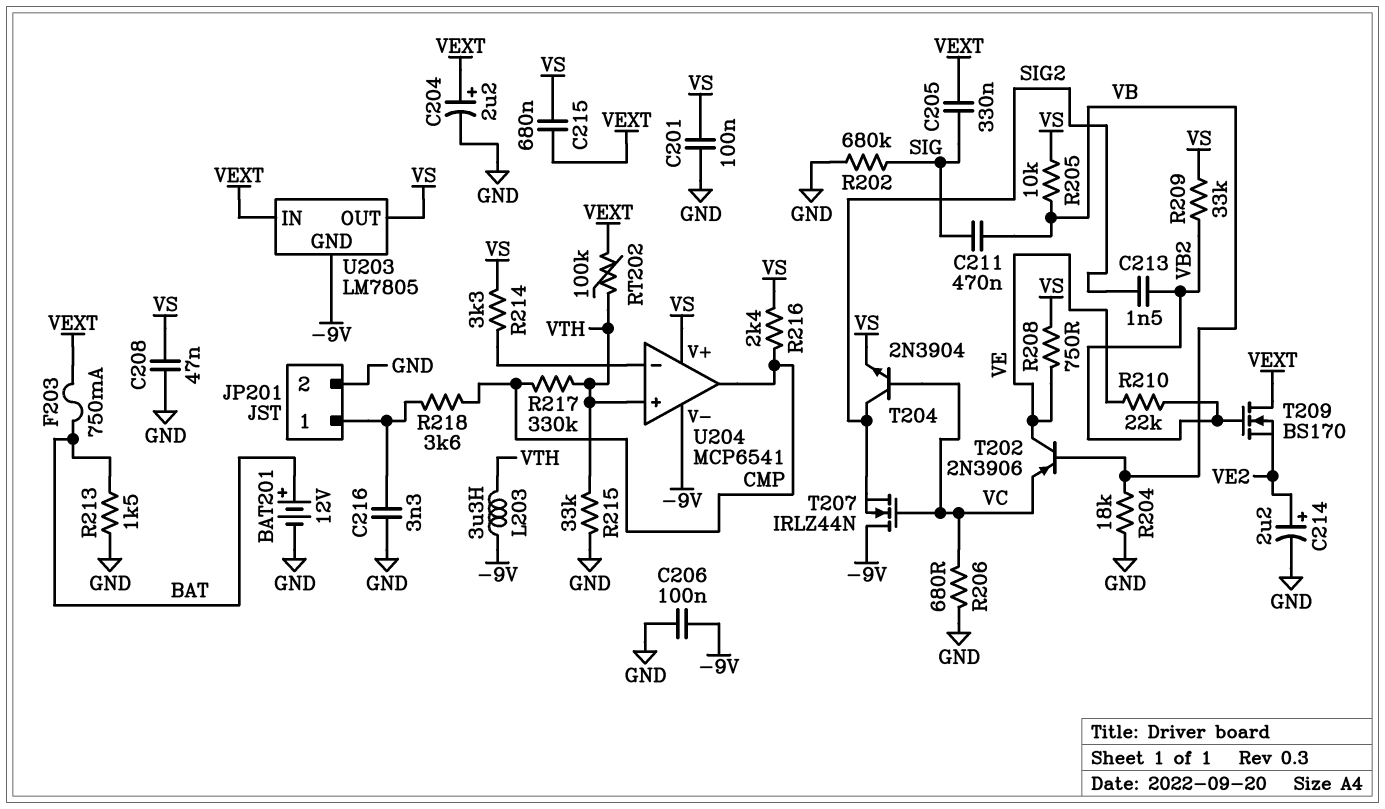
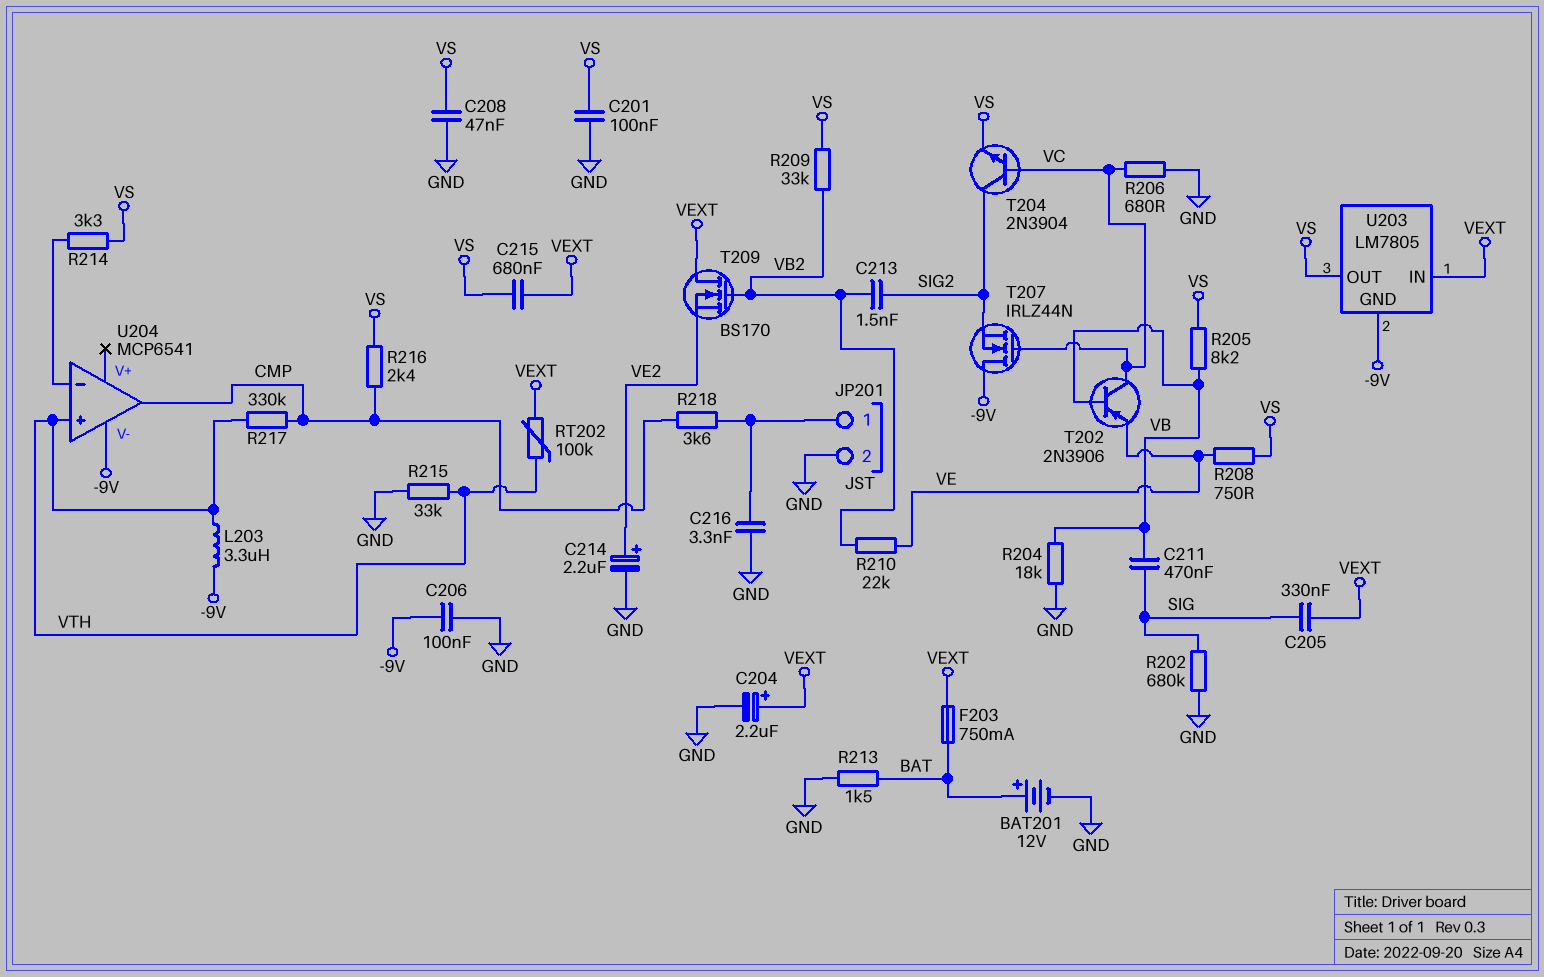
R205: 10k (VB, VS) -> 8.2k (VB, VS)
T202: PNP 2N3906 (B VB, C VE, E VC) -> PNP 2N3906 (B VB, C VC, E VE)
U204 pin V+: VS -> none

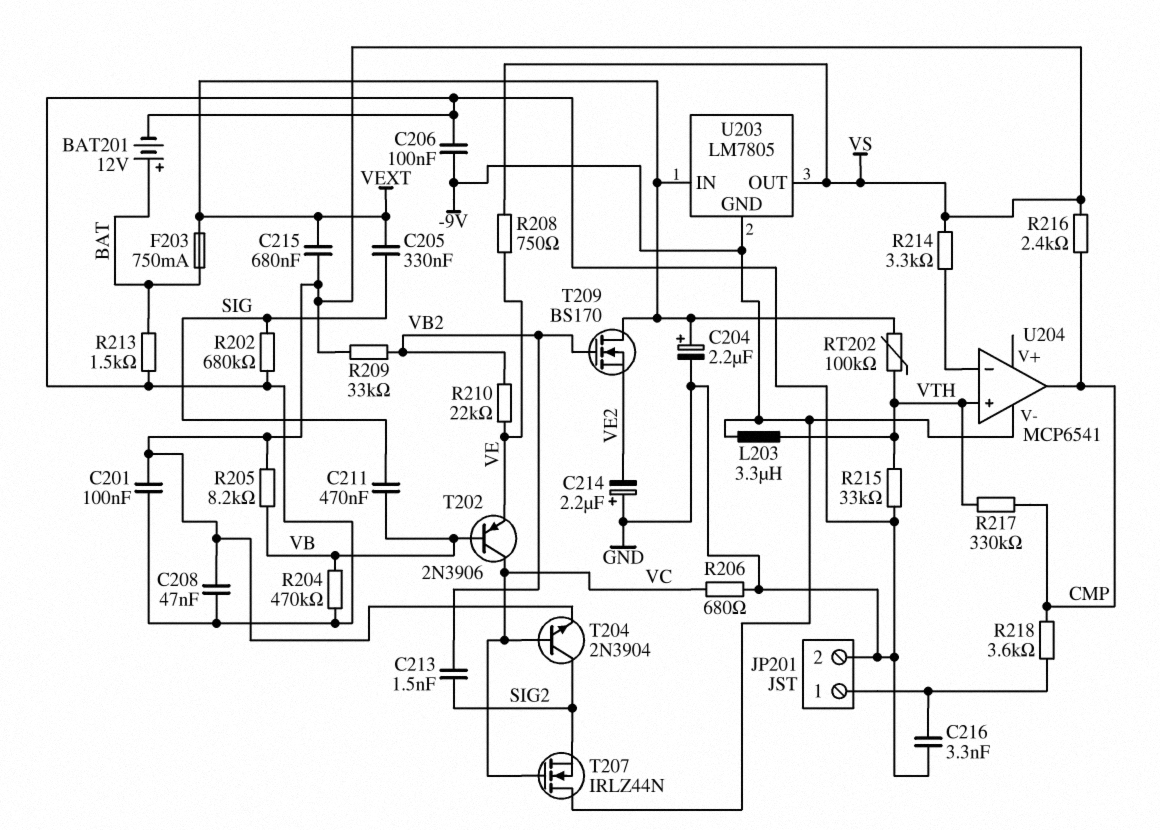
C214: 2.2uF (plus VE2, minus GND) -> 2.2uF (plus GND, minus VE2)
R204: 18k (GND, VB) -> 470k (GND, VB)

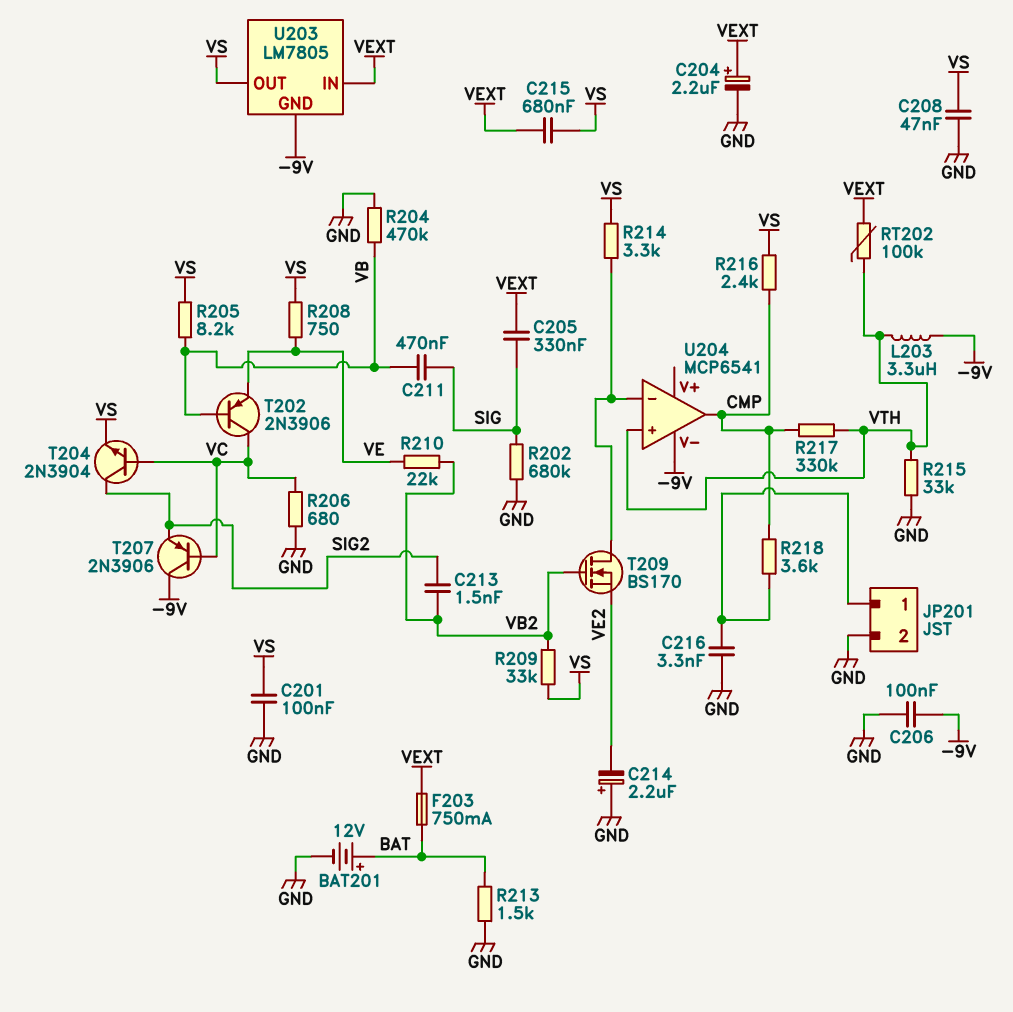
T207: NMOS IRLZ44N (G VC, D -9V, S SIG2) -> PNP 2N3906 (B VC, C -9V, E SIG2)
T209: NMOS BS170 (G VB2, D VEXT, S VE2) -> NMOS BS170 (G VB2, D U204/in-, S VE2)

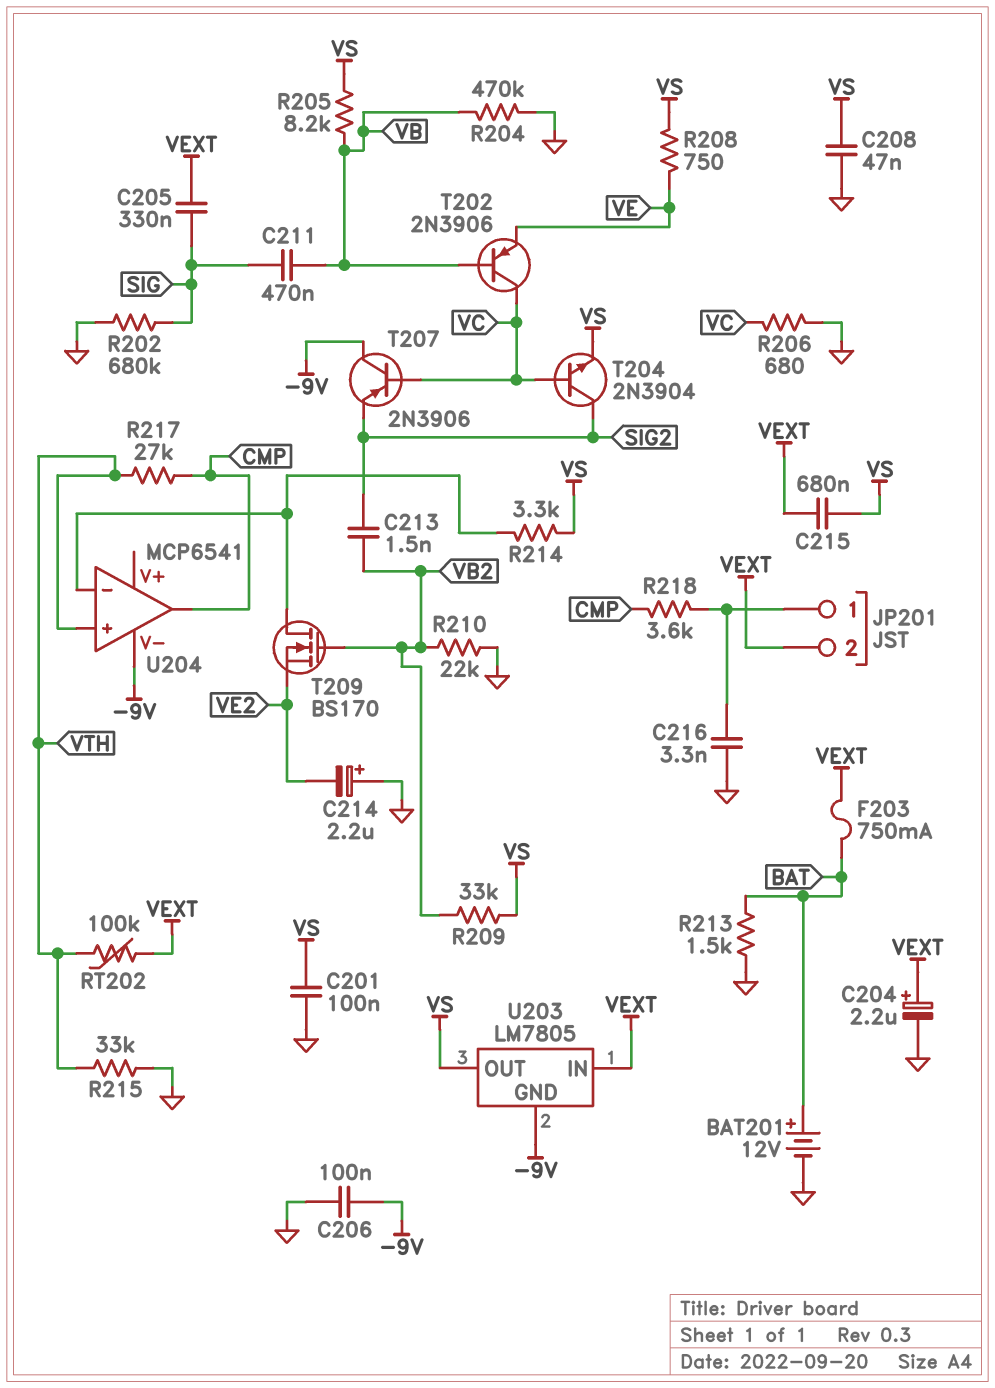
JP201 pin 2: GND -> VEXT
L203: 3.3uH (-9V, VTH) -> none
R210: 22k (VB2, VE) -> 22k (GND, VB2)
R216: 2.4k (CMP, VS) -> none
R217: 330k (CMP, VTH) -> 27k (CMP, VTH)

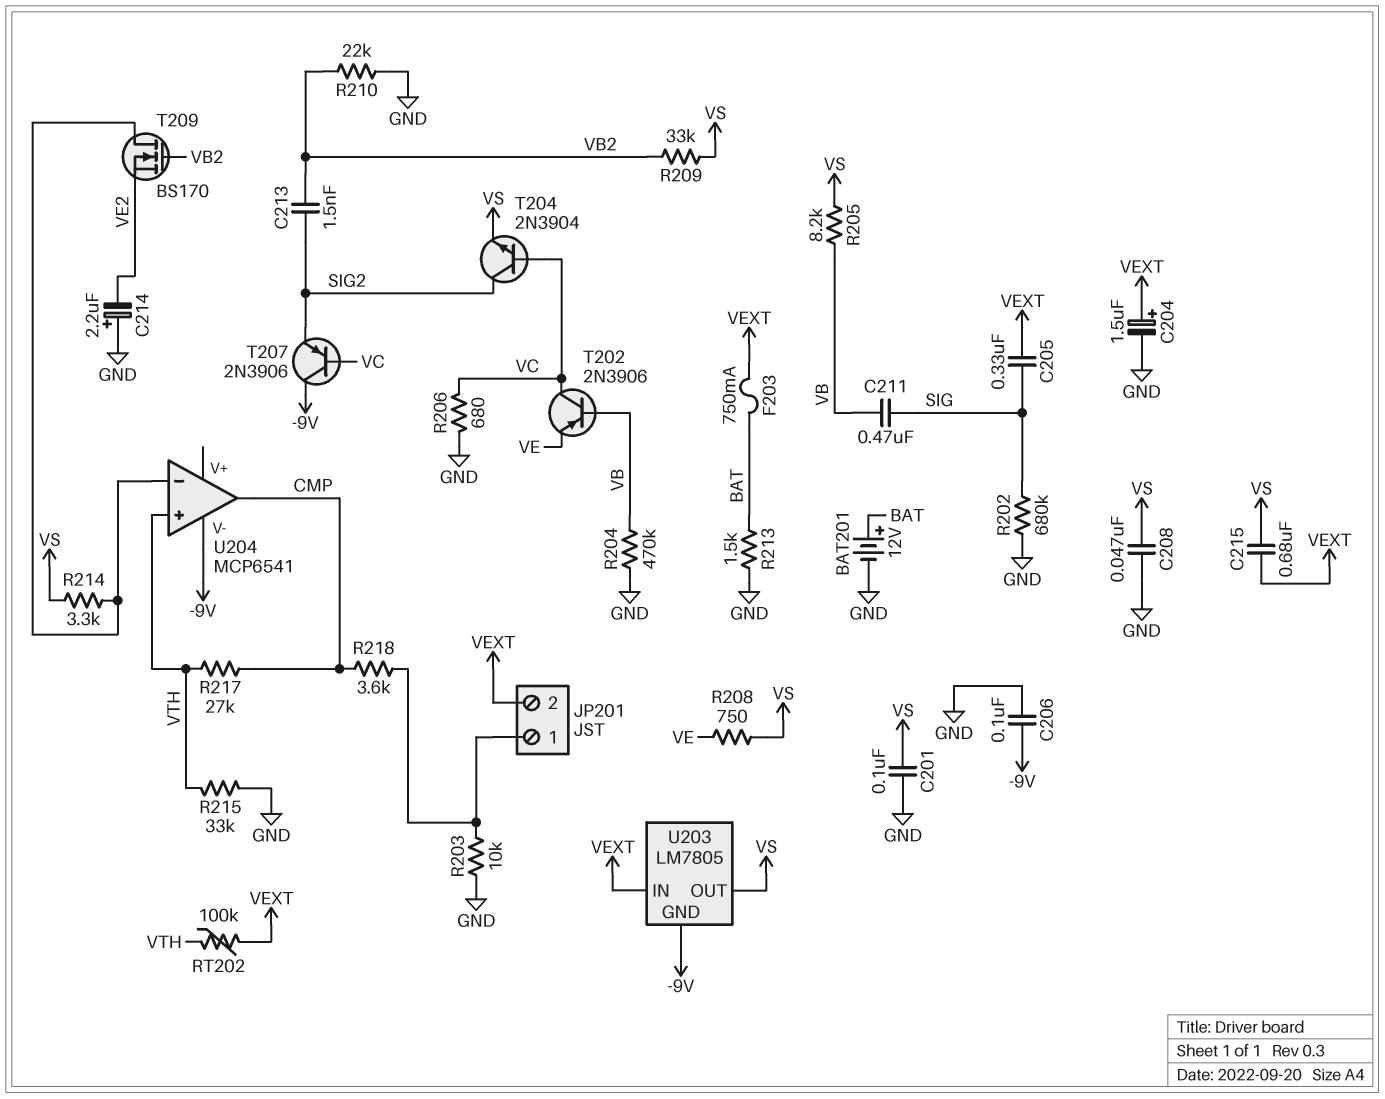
C204: 2.2uF (plus VEXT, minus GND) -> 1.5uF (plus VEXT, minus GND)
C216: 3.3nF (GND, JP201/1) -> none
R203: none -> 10k (GND, JP201/1)

